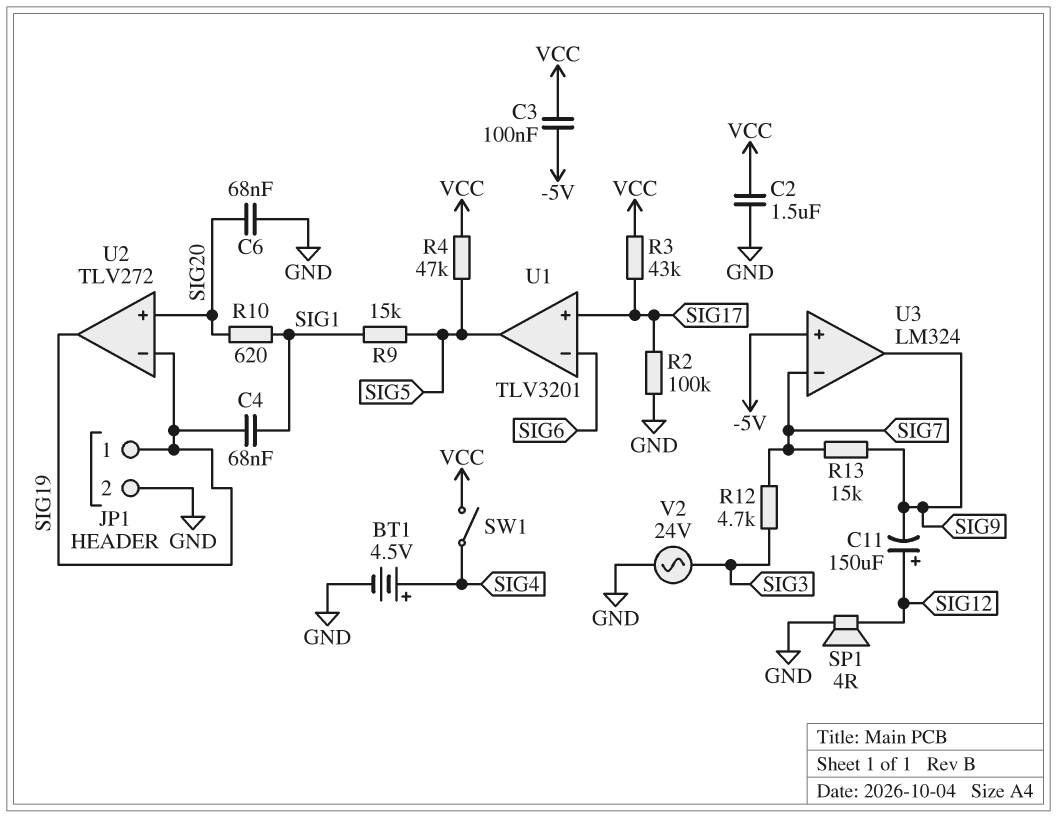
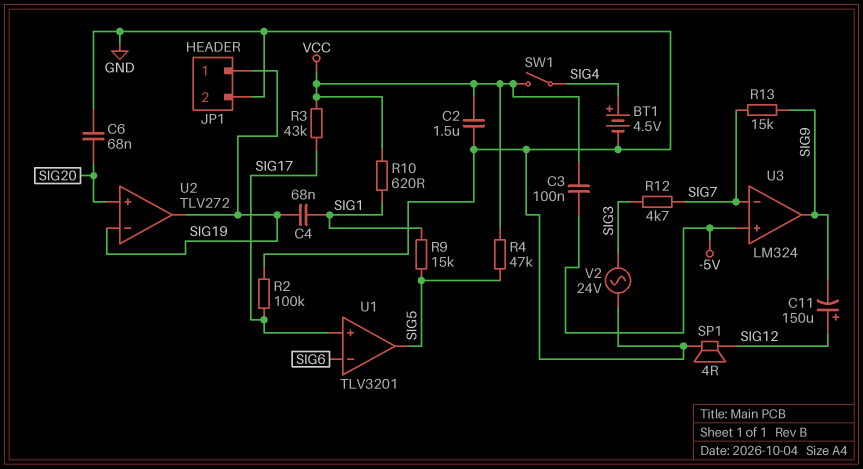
R10: 620 (SIG1, SIG20) -> 620 (SIG1, VCC)

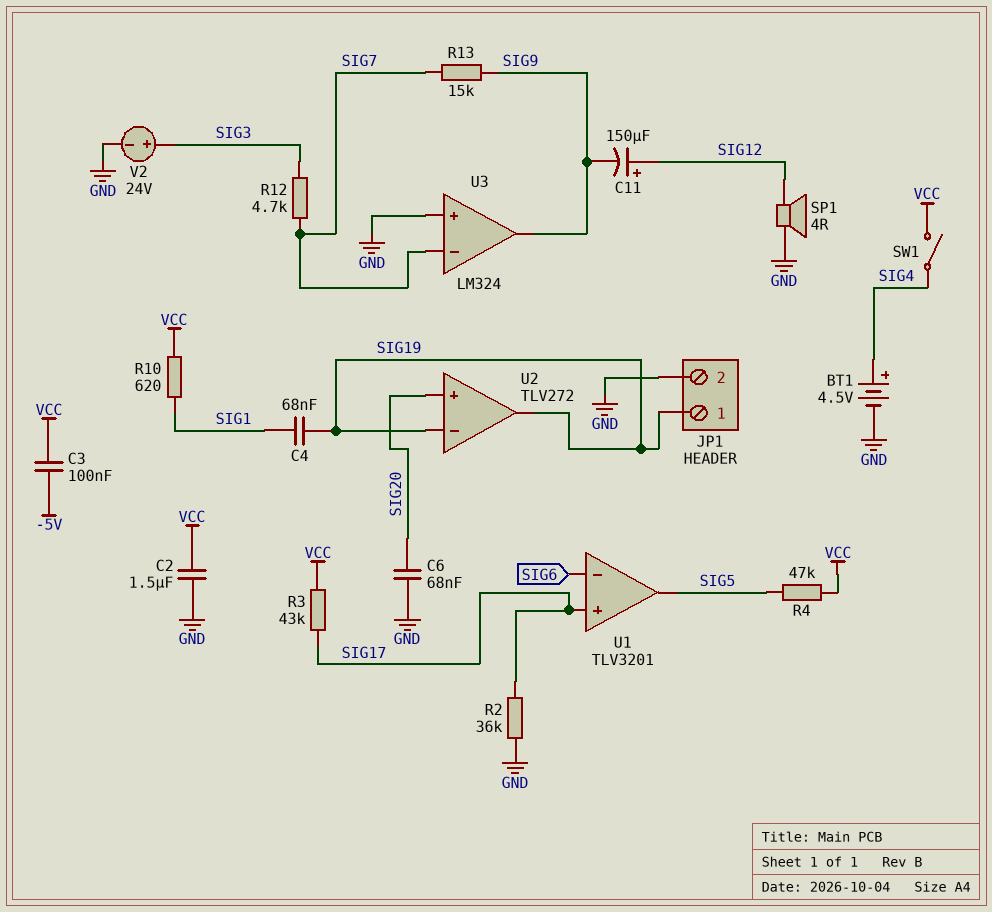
R2: 100k (GND, SIG17) -> 36k (GND, SIG17)
R9: 15k (SIG1, SIG5) -> none
U3 pin in+: -5V -> GND
V2: AC 24V (GND, SIG3) -> 24V (plus SIG3, minus GND)

